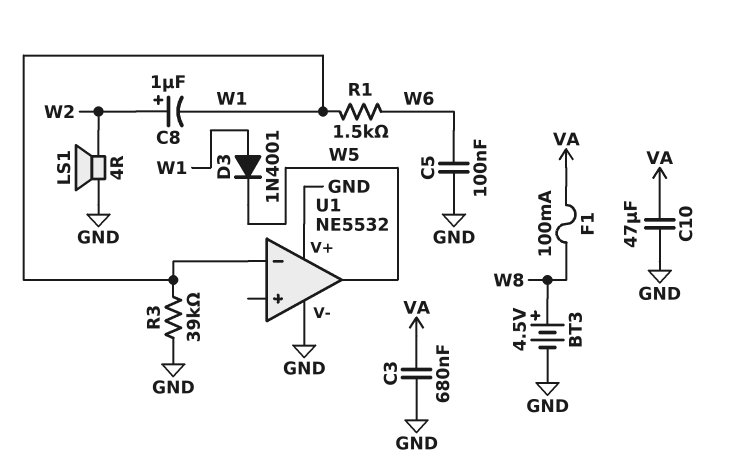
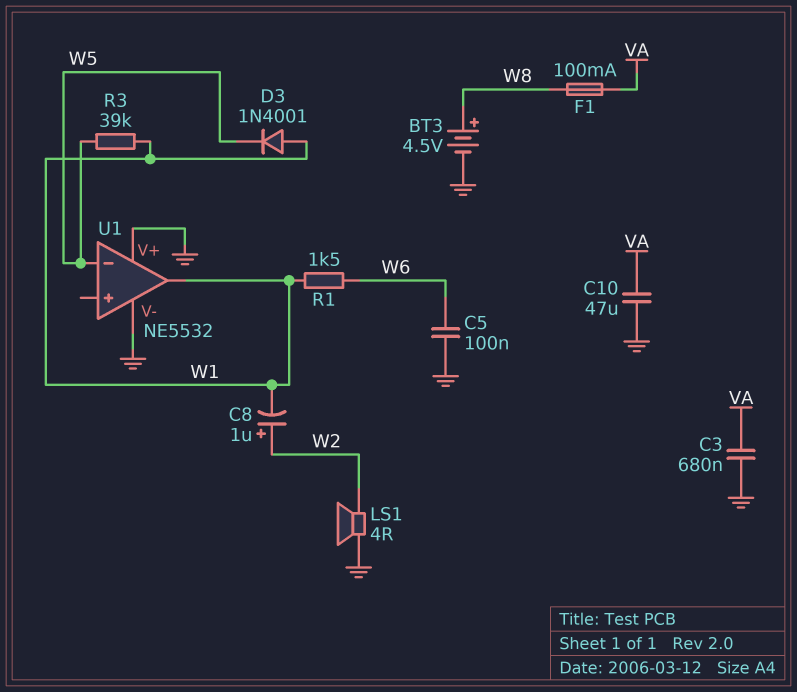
R3: 39k (GND, W1) -> 39k (W1, W5)
U1 pin in-: W1 -> W5
U1 pin out: W5 -> W1

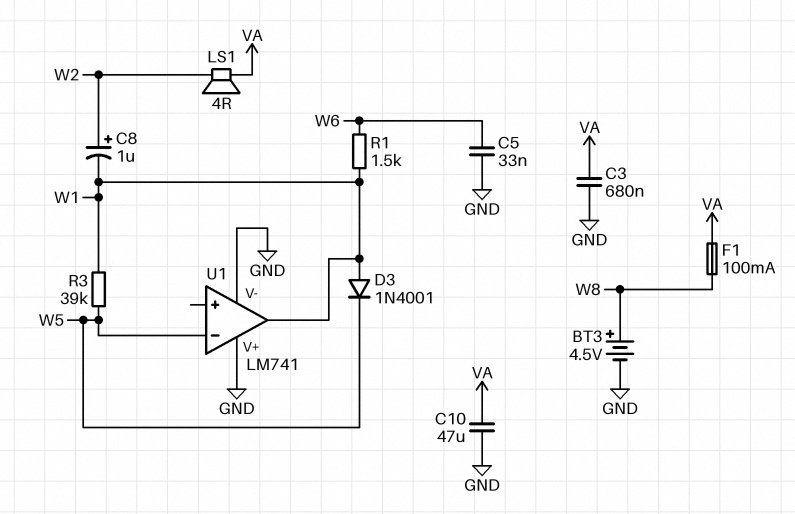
C5: 100nF (GND, W6) -> 33nF (GND, W6)
LS1: speaker 4R (GND, W2) -> speaker 4R (VA, W2)
U1: NE5532 -> LM741

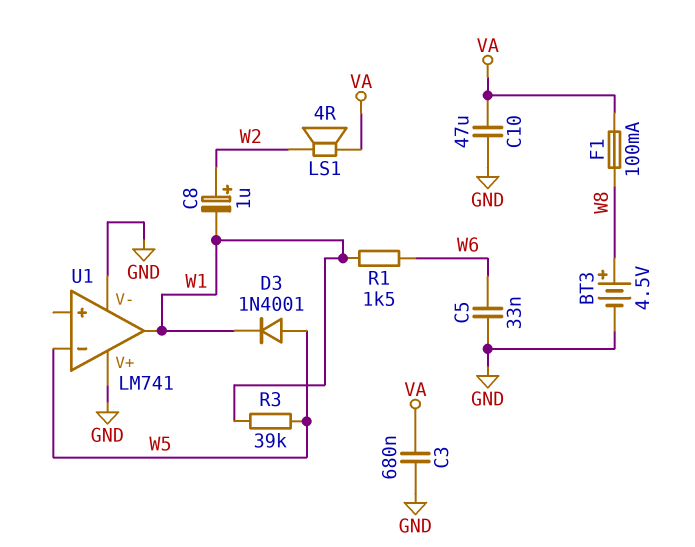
D3: diode 1N4001 (A W1, K W5) -> diode 1N4001 (A W5, K W1)

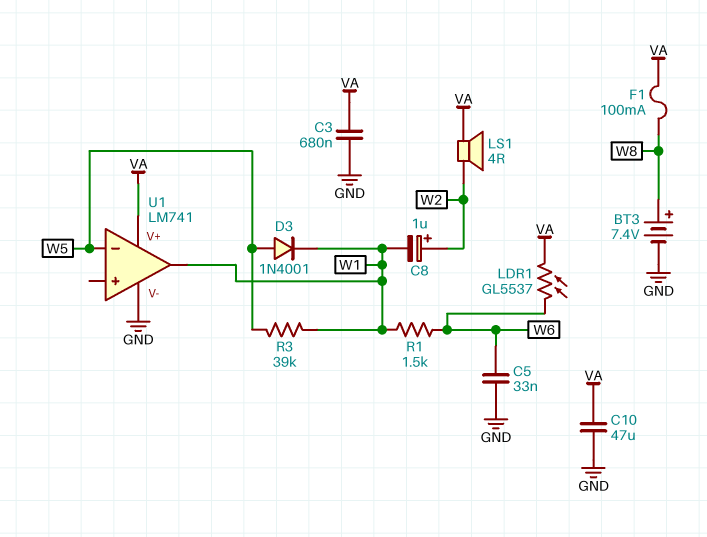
BT3: 4.5V (plus W8, minus GND) -> 7.4V (plus W8, minus GND)
LDR1: none -> GL5537 (VA, W6)
U1 pin V+: GND -> VA

